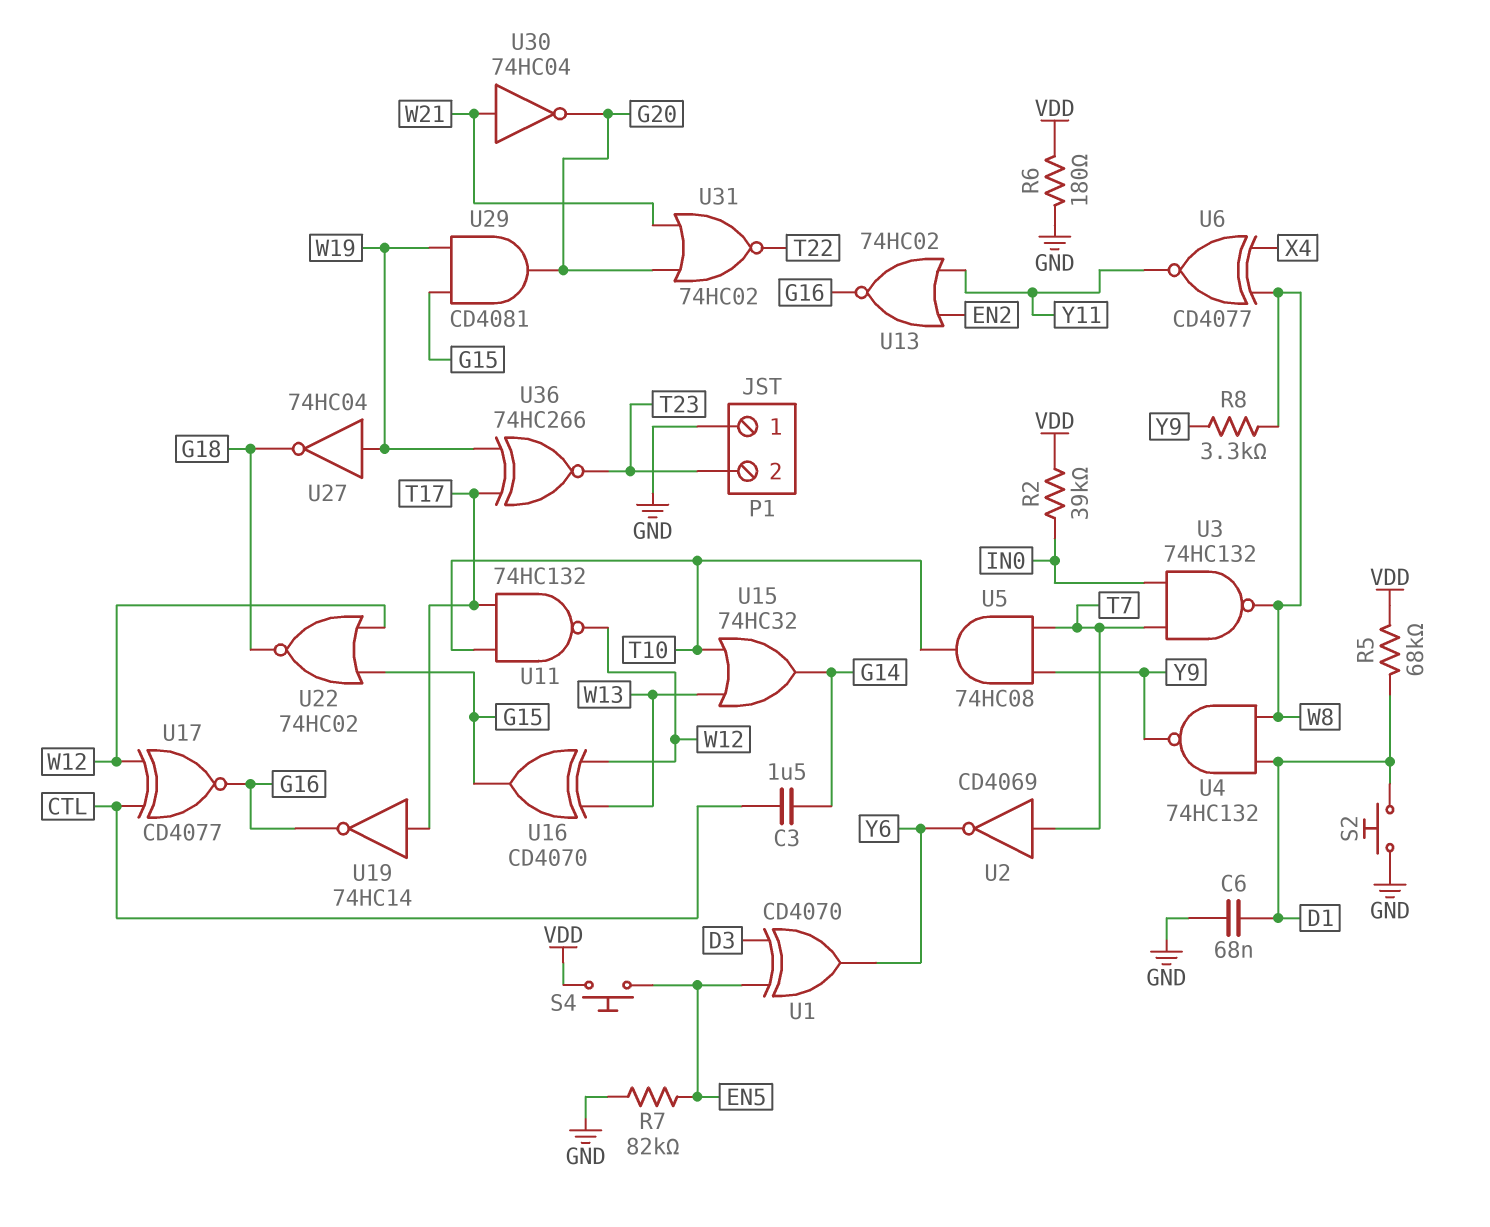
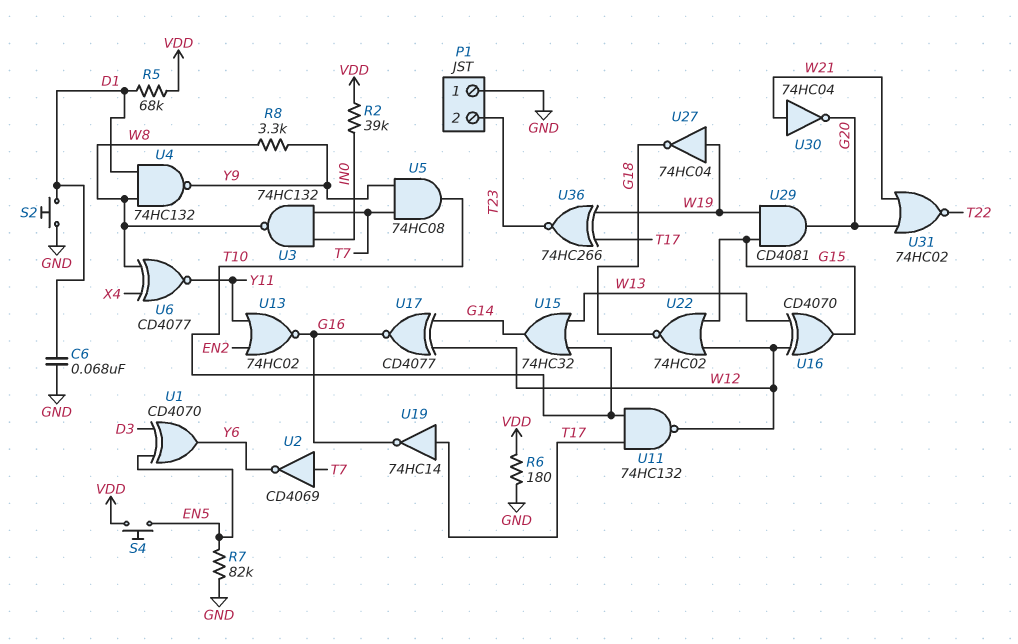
C3: 1.5uF (CTL, G14) -> none
U17: XNOR CD4077 (in CTL, in W12, out G16) -> XNOR CD4077 (in G14, in W12, out G16)

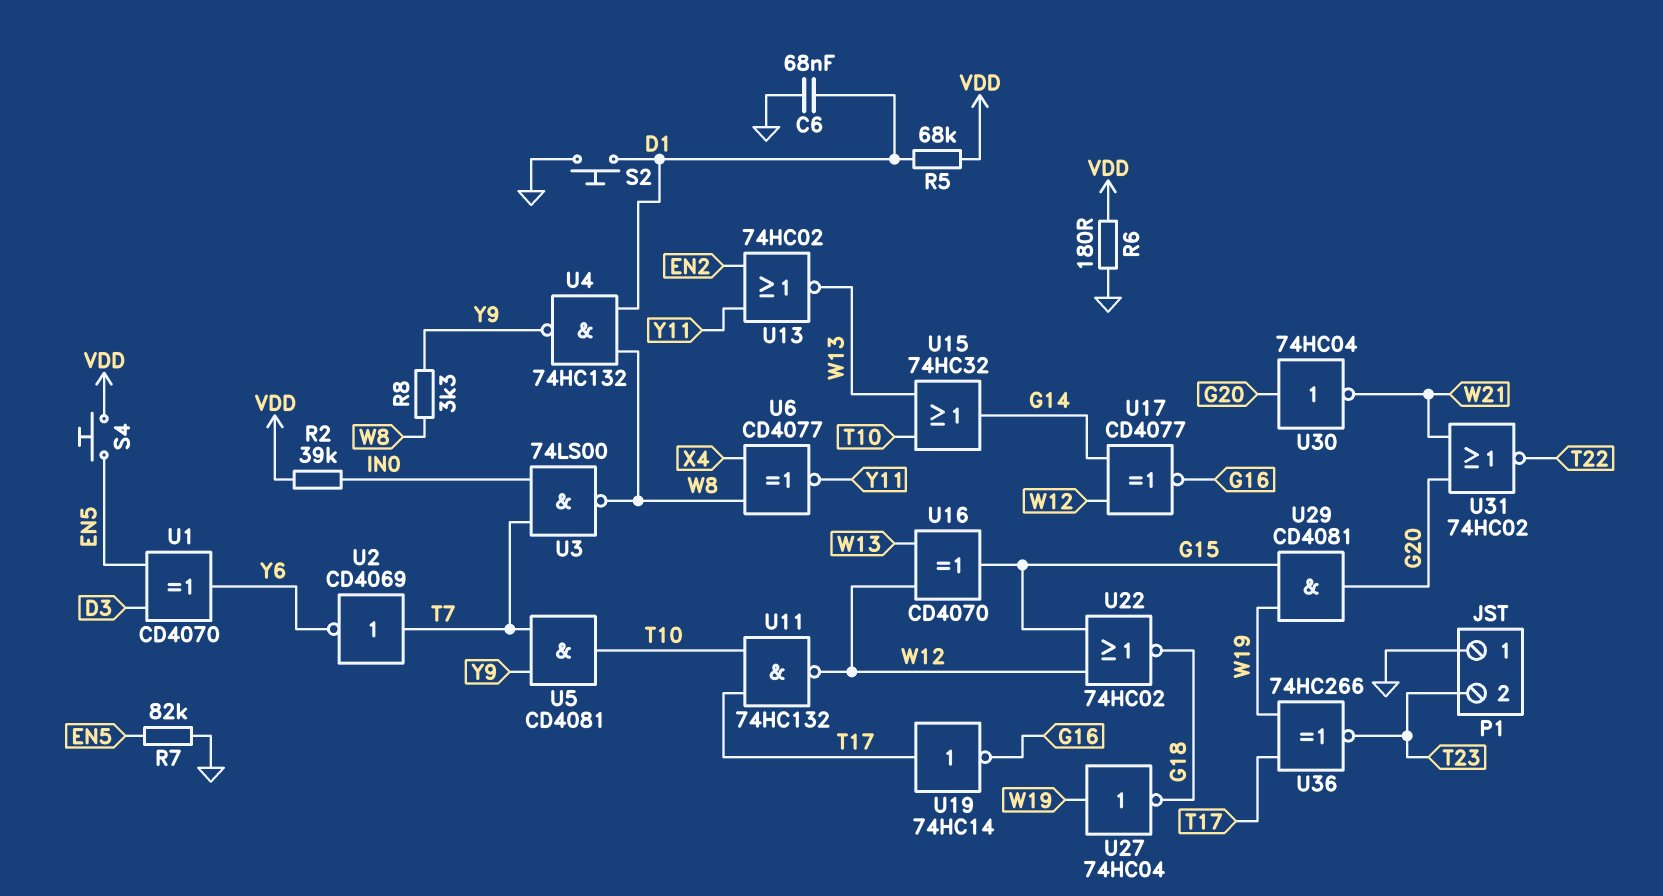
U3: NAND 74HC132 (in IN0, in T7, out W8) -> NAND 74LS00 (in IN0, in T7, out W8)
U5: AND 74HC08 (in T7, in Y9, out T10) -> AND CD4081 (in T7, in Y9, out T10)
U13: NOR 74HC02 (in EN2, in Y11, out G16) -> NOR 74HC02 (in EN2, in Y11, out W13)
U30: NOT 74HC04 (in W21, out G20) -> NOT 74HC04 (in G20, out W21)

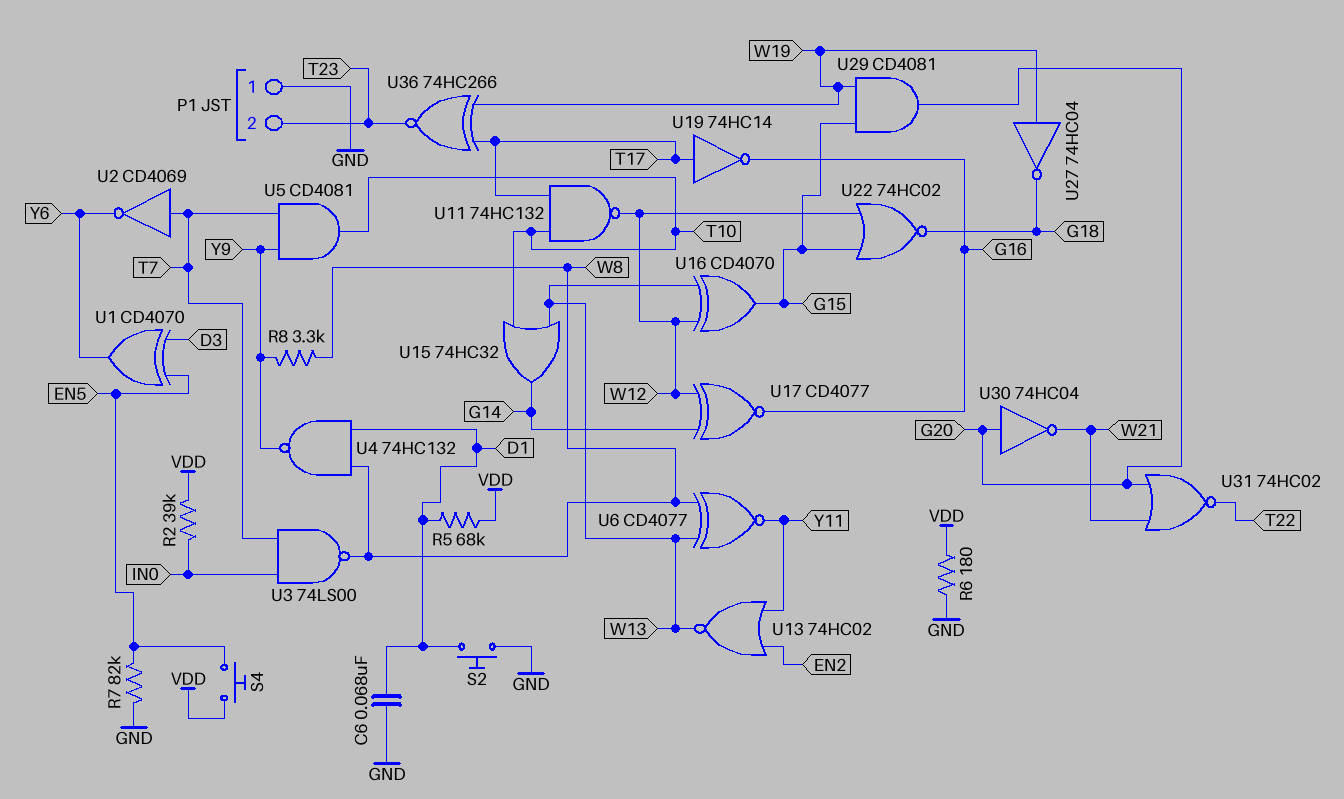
U6: XNOR CD4077 (in W8, in X4, out Y11) -> XNOR CD4077 (in W8, in W13, out Y11)

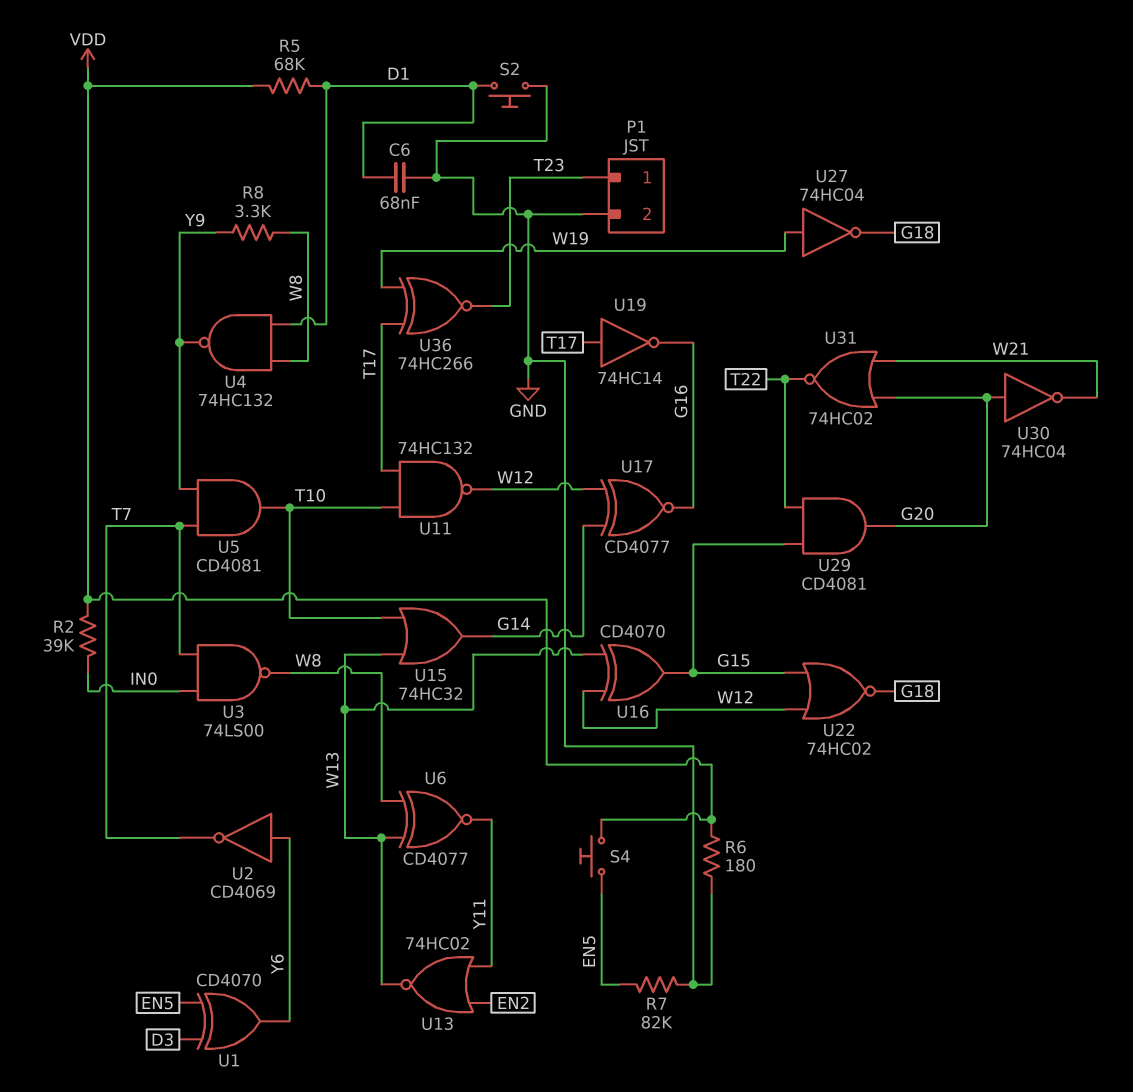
P1 pin 1: GND -> T23
P1 pin 2: T23 -> GND
U2: NOT CD4069 (in T7, out Y6) -> NOT CD4069 (in Y6, out T7)
U29: AND CD4081 (in G15, in W19, out G20) -> AND CD4081 (in G15, in T22, out G20)

